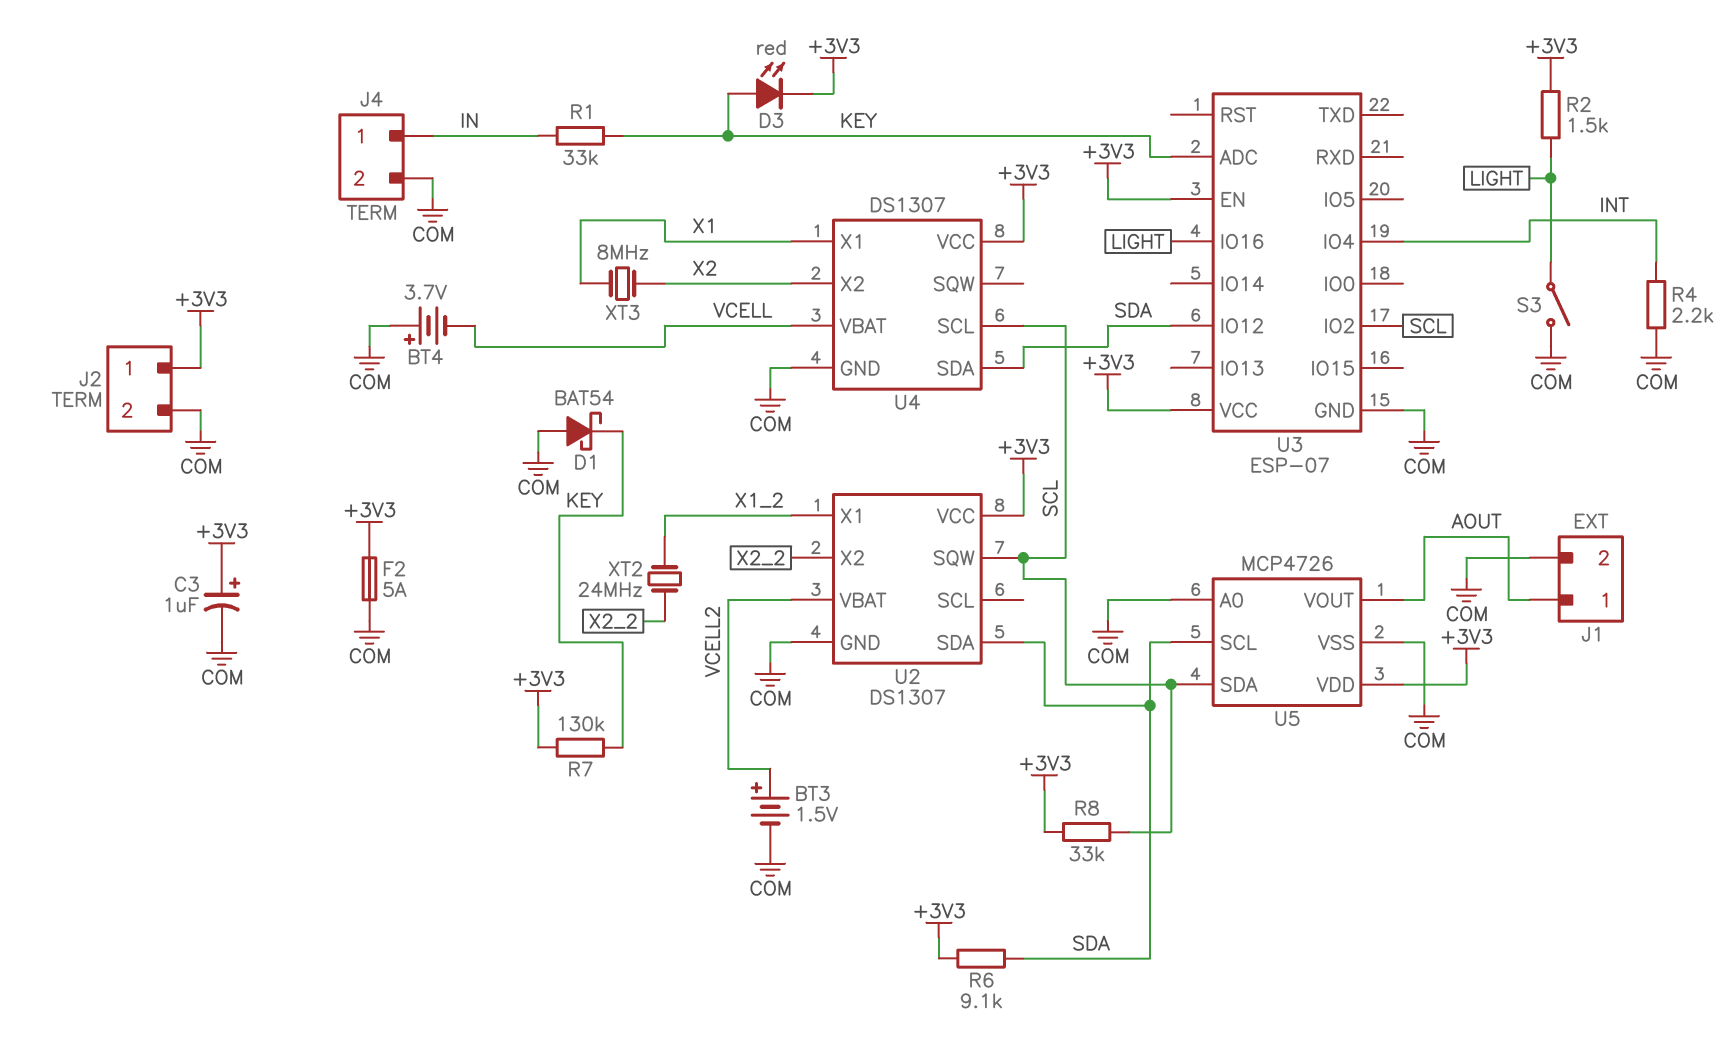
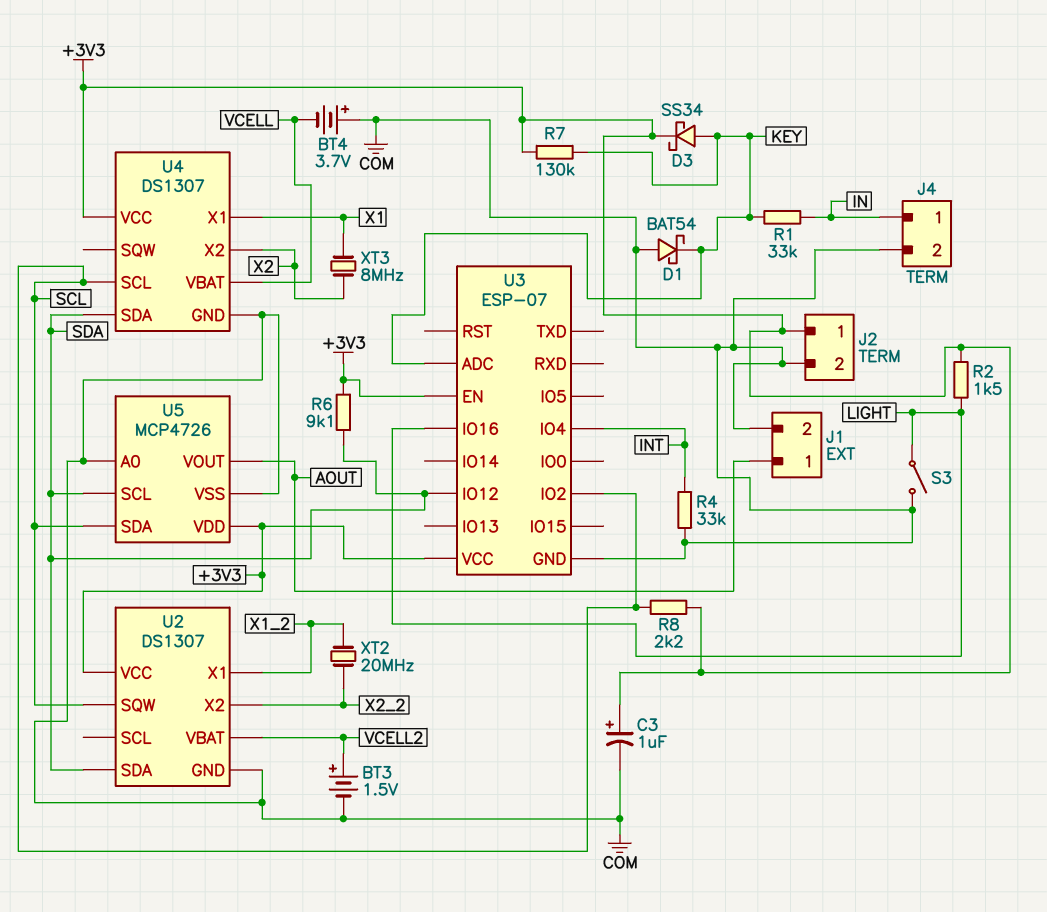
D3: LED red (A KEY, K +3V3) -> schottky SS34 (A KEY, K +3V3)
F2: 5A (+3V3, COM) -> none
R4: 2.2k (COM, INT) -> 33k (COM, INT)
R8: 33k (+3V3, SCL) -> 2.2k (+3V3, SCL)
XT2: 24MHz (X1_2, X2_2) -> 20MHz (X1_2, X2_2)

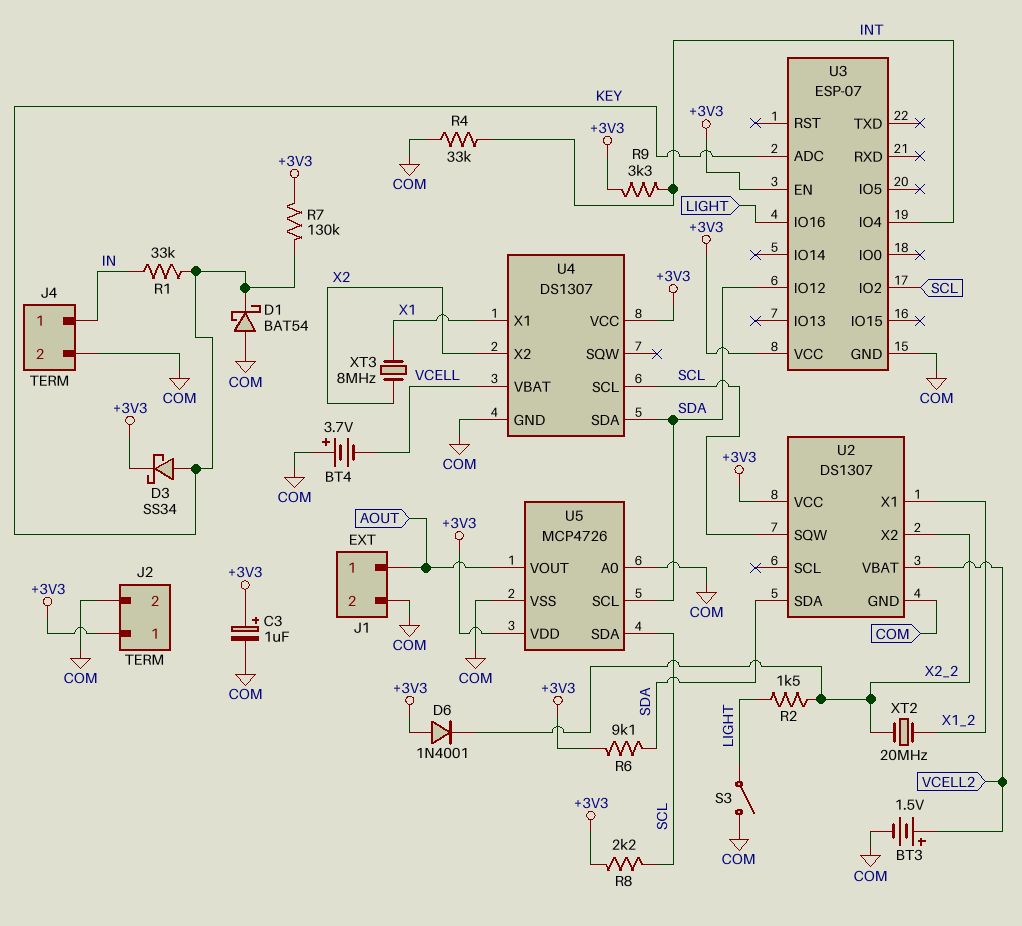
D6: none -> diode 1N4001 (A +3V3, K X2_2)
R2: 1.5k (+3V3, LIGHT) -> 1.5k (LIGHT, X2_2)
R9: none -> 3.3k (+3V3, INT)

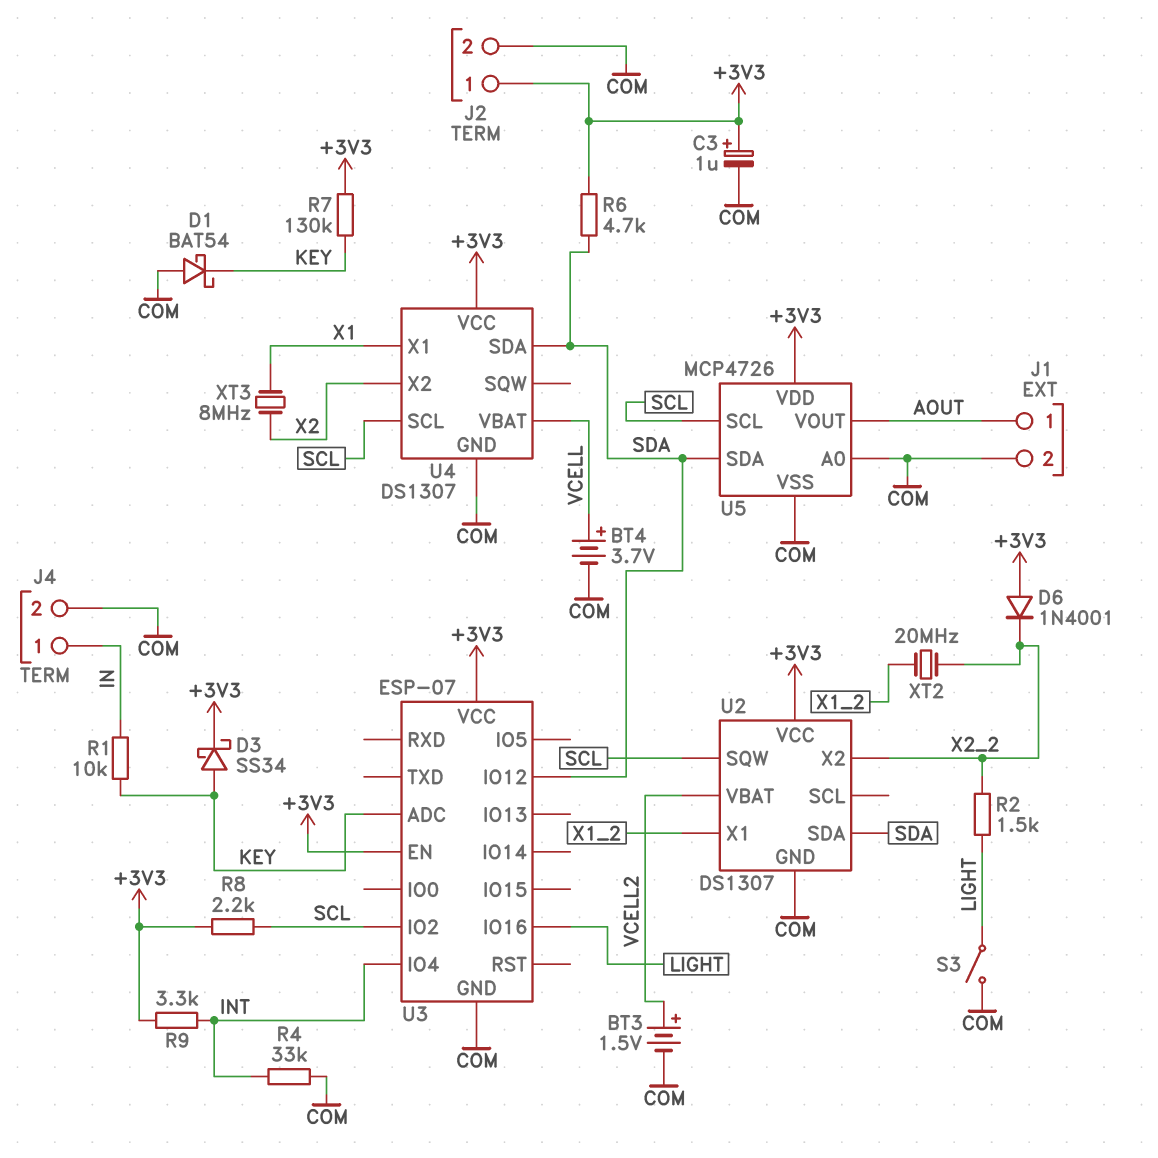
BT4: 3.7V (plus COM, minus VCELL) -> 3.7V (plus VCELL, minus COM)
R1: 33k (IN, KEY) -> 10k (IN, KEY)
R6: 9.1k (+3V3, SDA) -> 4.7k (+3V3, SDA)
U5 pin SCL: SDA -> SCL
U5 pin SDA: SCL -> SDA

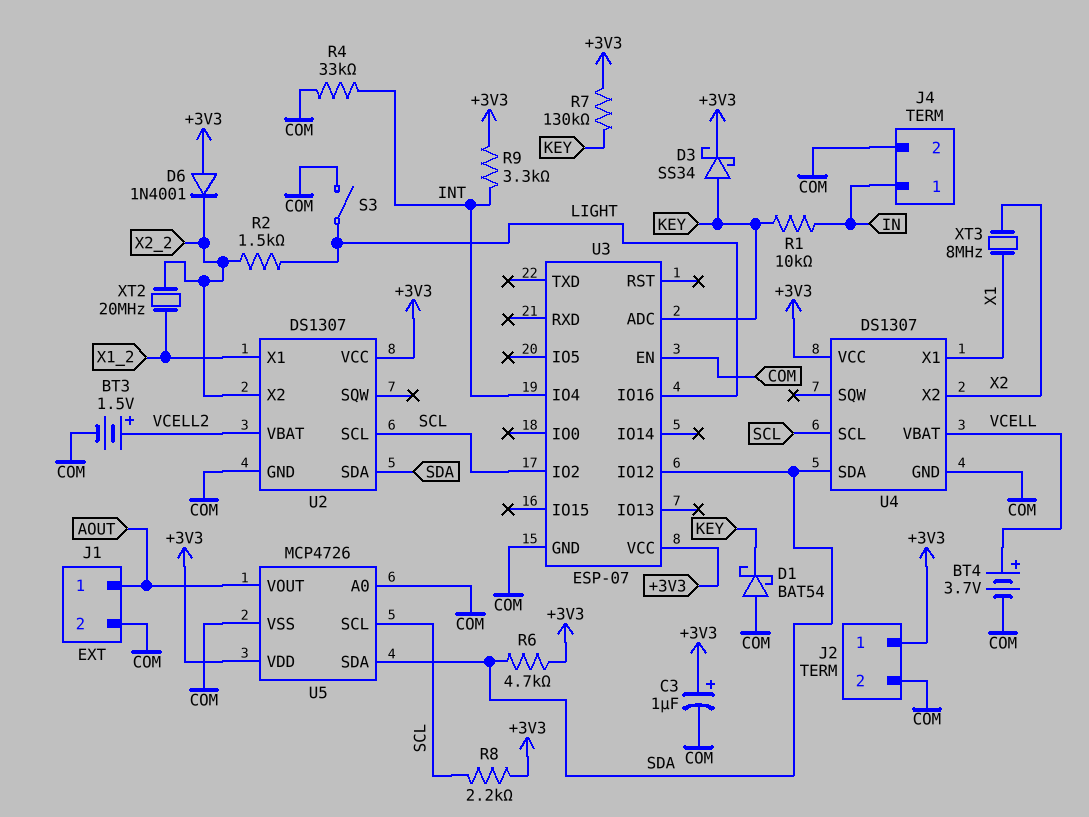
U2 pin SCL: none -> SCL
U2 pin SQW: SCL -> none
U3 pin EN: +3V3 -> COM

